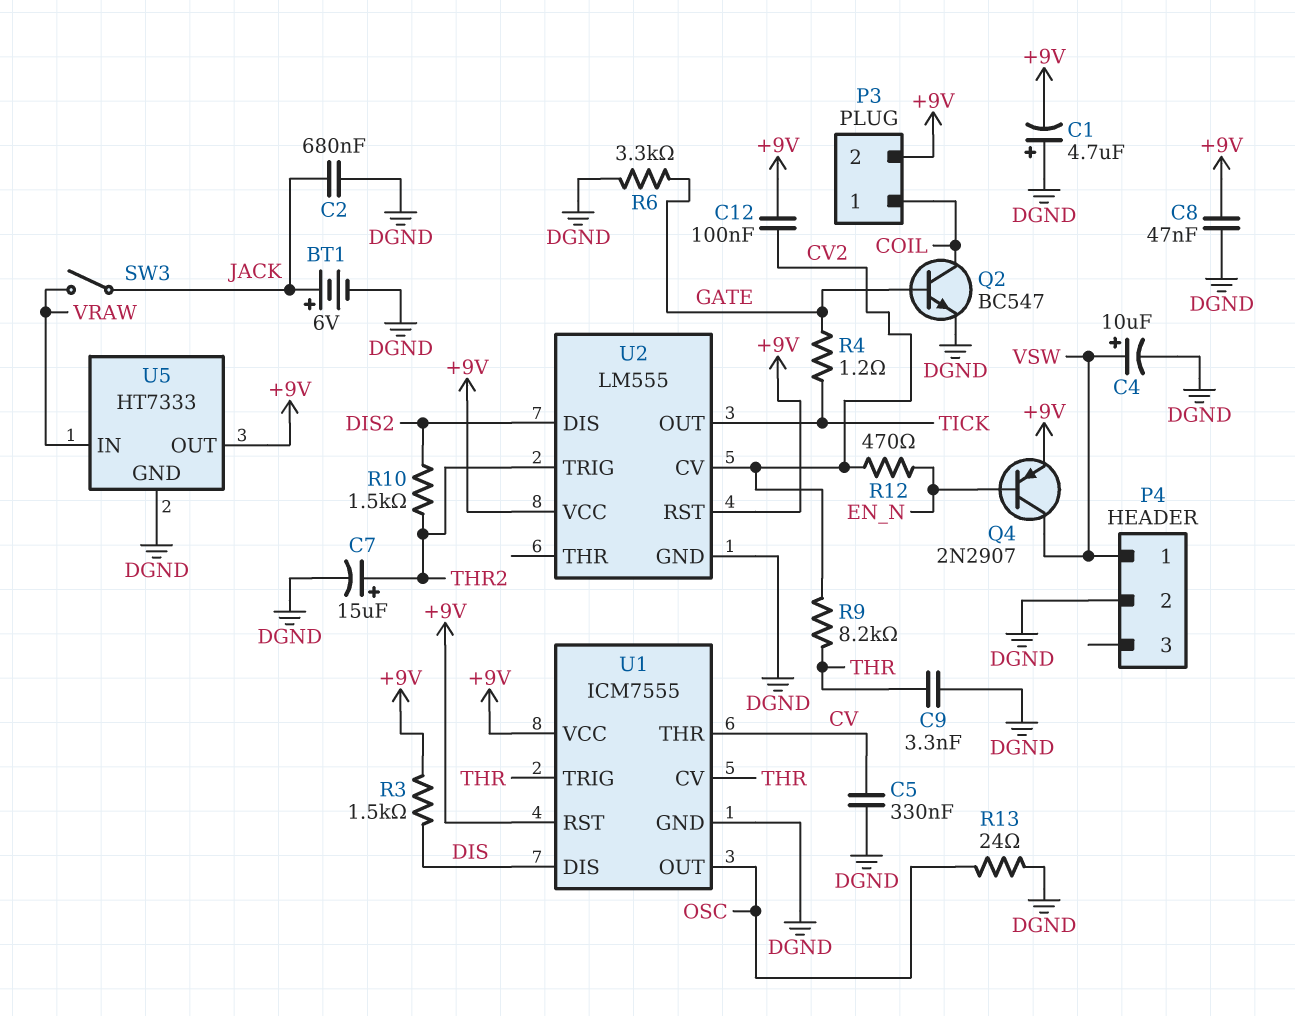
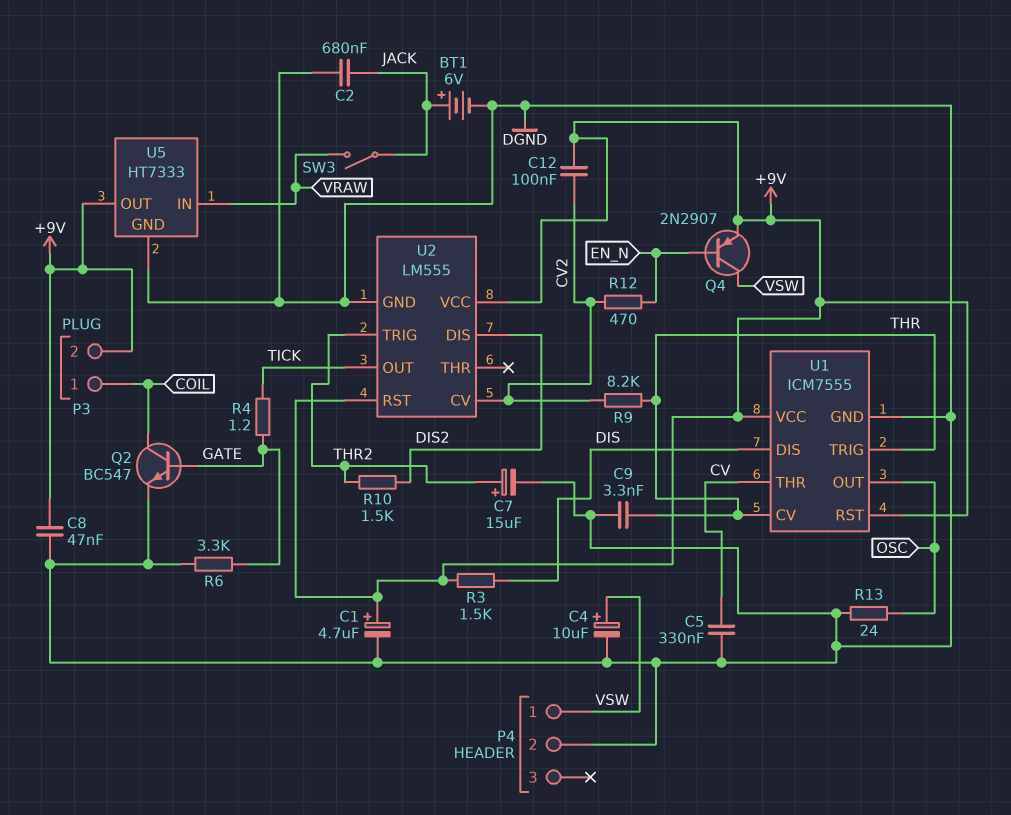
C1: 4.7uF (plus DGND, minus +9V) -> 4.7uF (plus +9V, minus DGND)

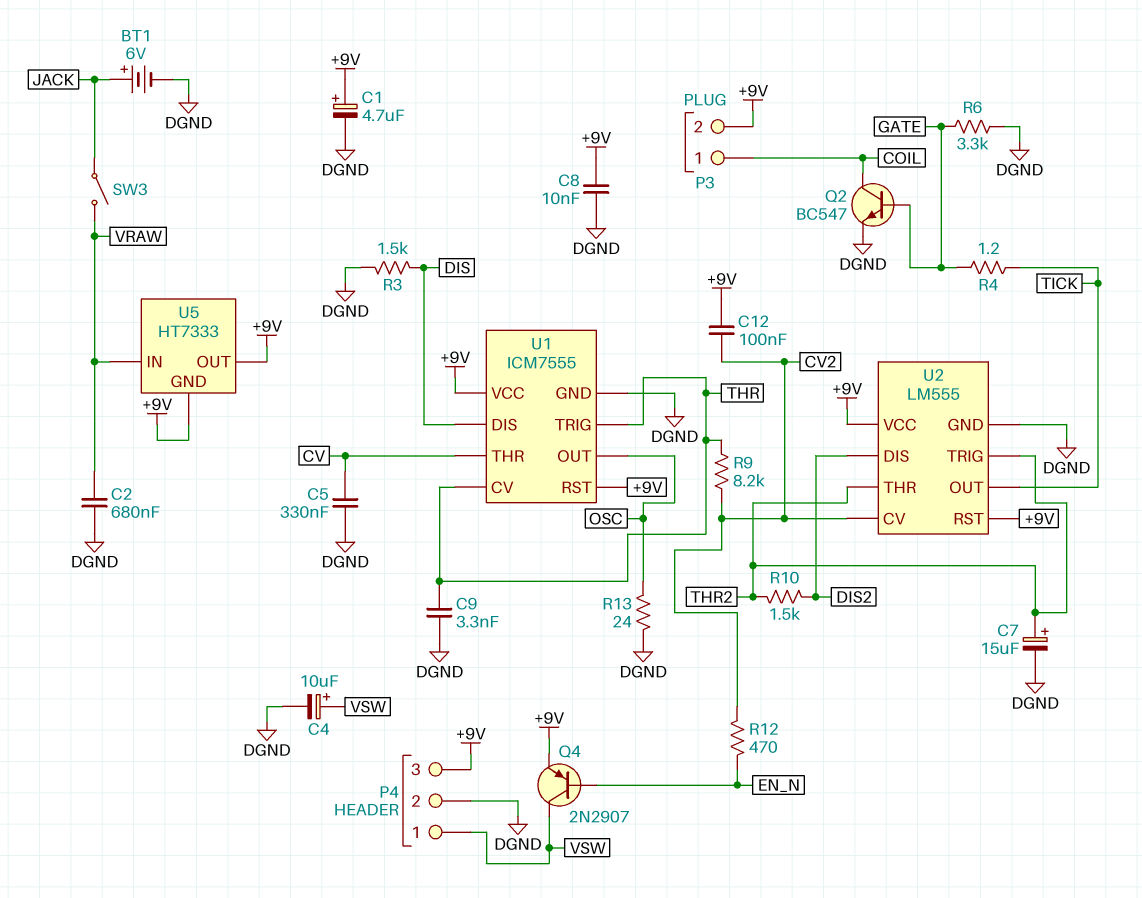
C2: 680nF (DGND, JACK) -> 680nF (DGND, VRAW)
C8: 47nF (+9V, DGND) -> 10nF (+9V, DGND)
P4 pin 3: none -> +9V
R3: 1.5k (+9V, DIS) -> 1.5k (DGND, DIS)
U2 pin THR: none -> THR2
U5 pin GND: DGND -> +9V

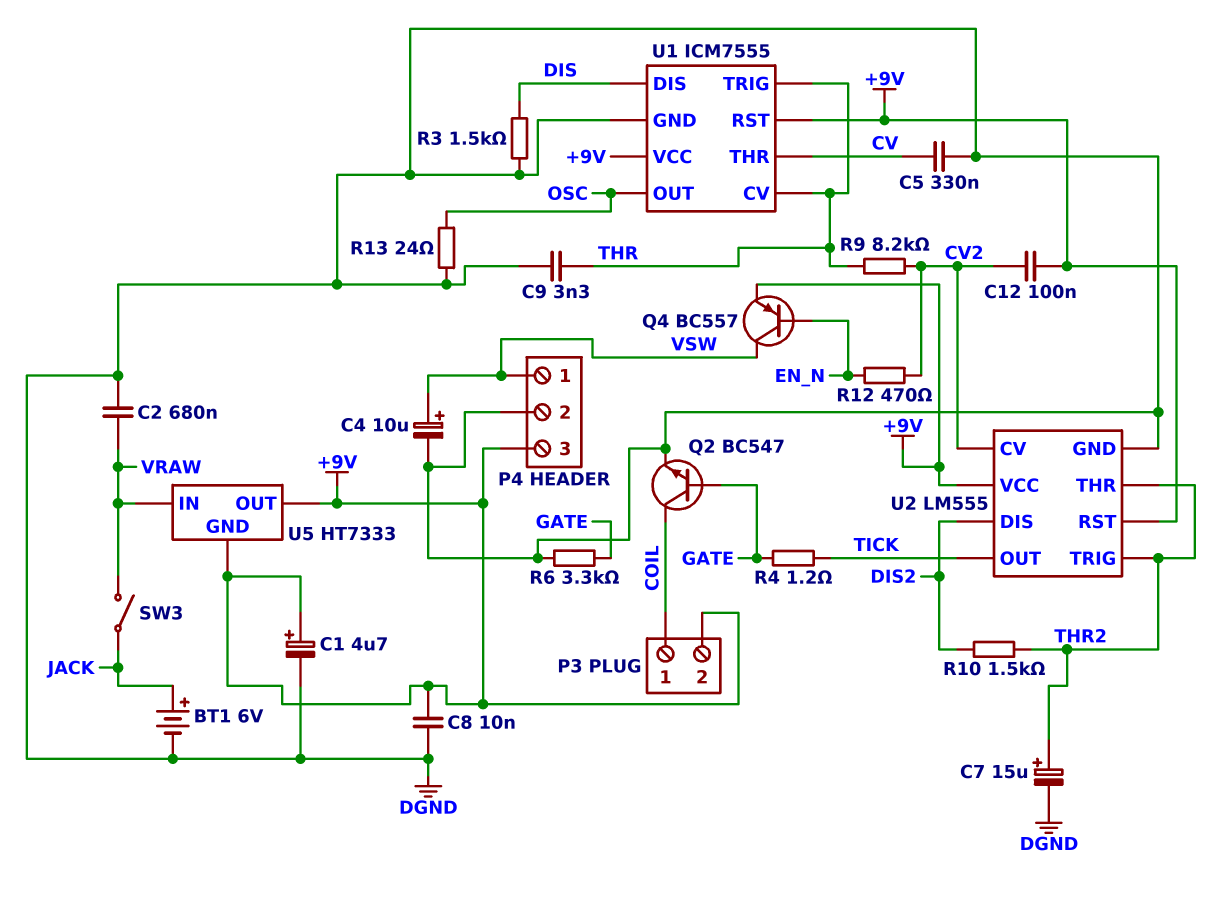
Q4: PNP 2N2907 (B EN_N, C VSW, E +9V) -> PNP BC557 (B EN_N, C VSW, E +9V)

